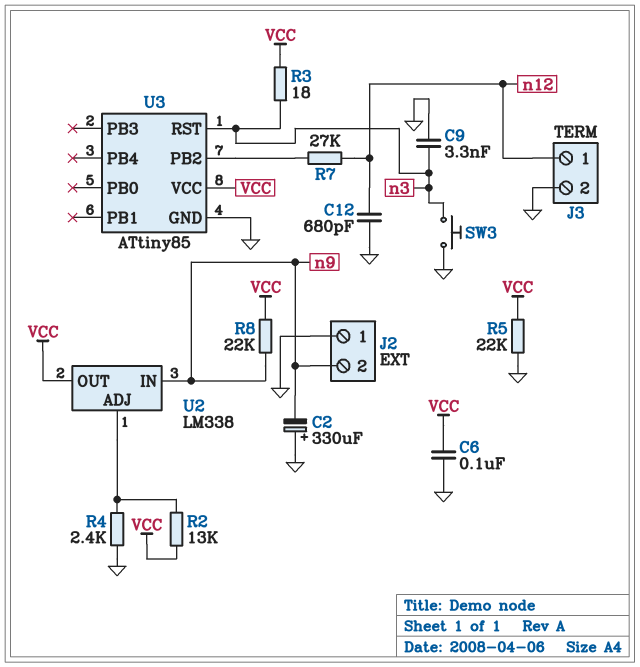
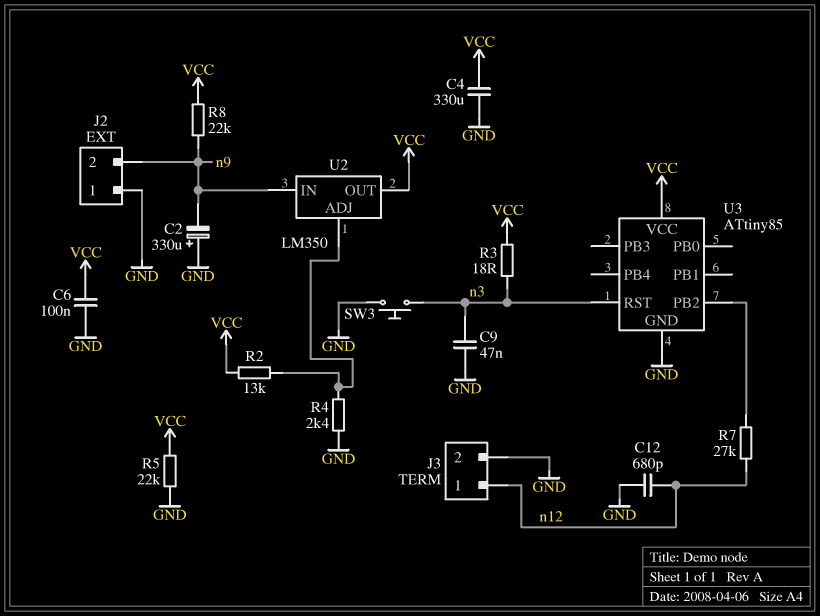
C4: none -> 330uF (GND, VCC)
C9: 3.3nF (GND, n3) -> 47nF (GND, n3)
U2: LM338 -> LM350

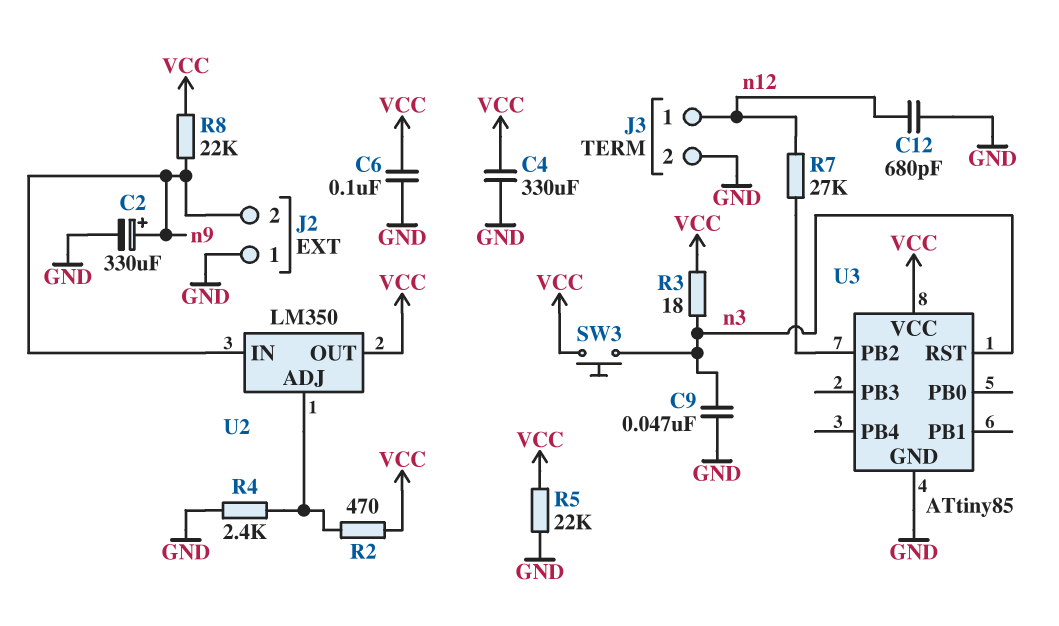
C2: 330uF (plus GND, minus n9) -> 330uF (plus n9, minus GND)
R2: 13k (U2/ADJ, VCC) -> 470 (U2/ADJ, VCC)
SW3: button (GND, n3) -> button (VCC, n3)

